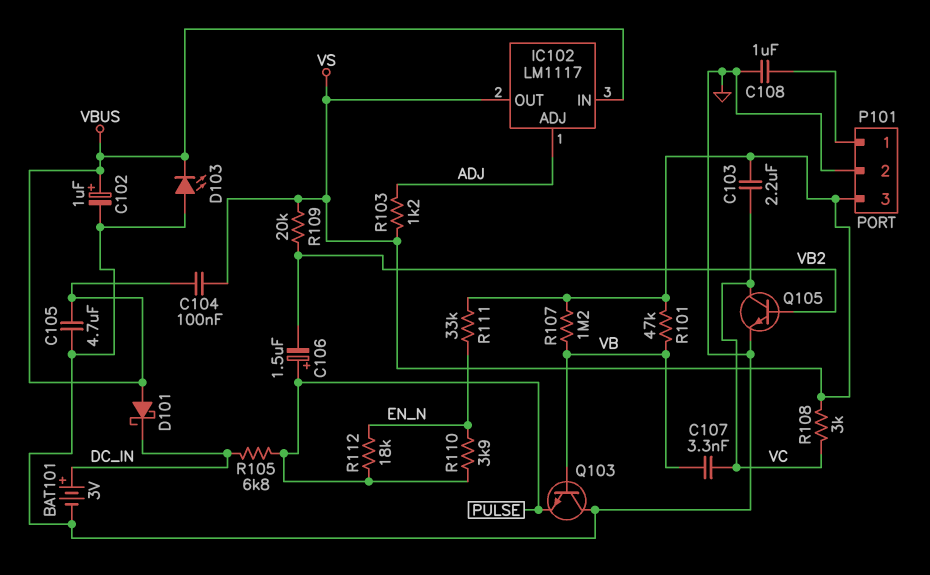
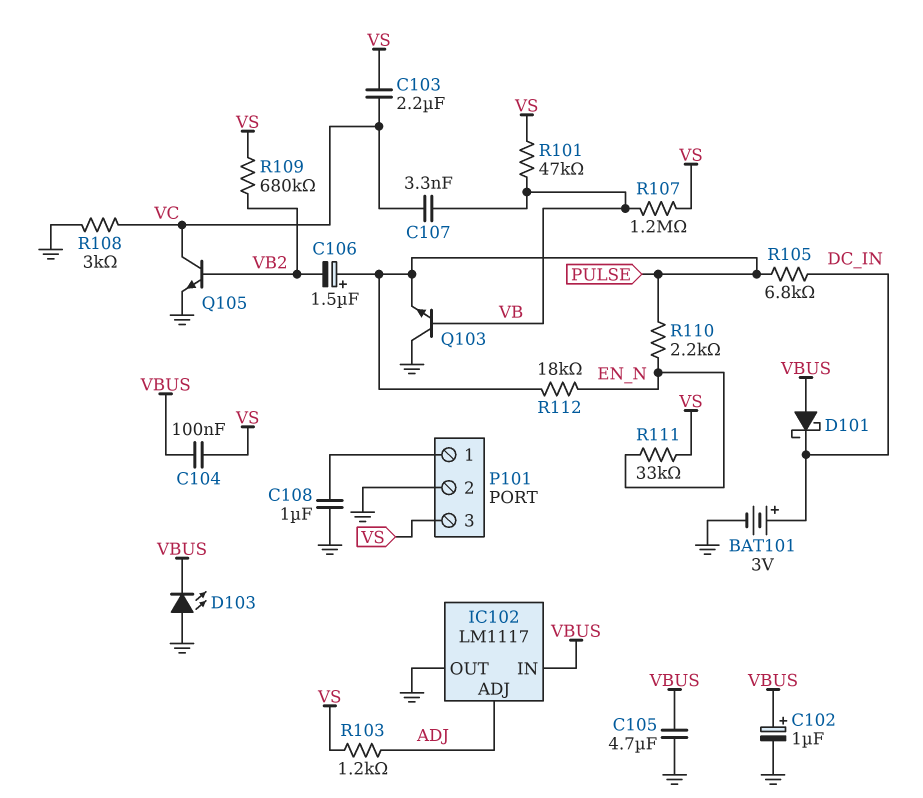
IC102 pin OUT: VS -> GND
R108: 3k (VC, VS) -> 3k (GND, VC)
R109: 20k (VB2, VS) -> 680k (VB2, VS)
R110: 3.9k (EN_N, PULSE) -> 2.2k (EN_N, PULSE)

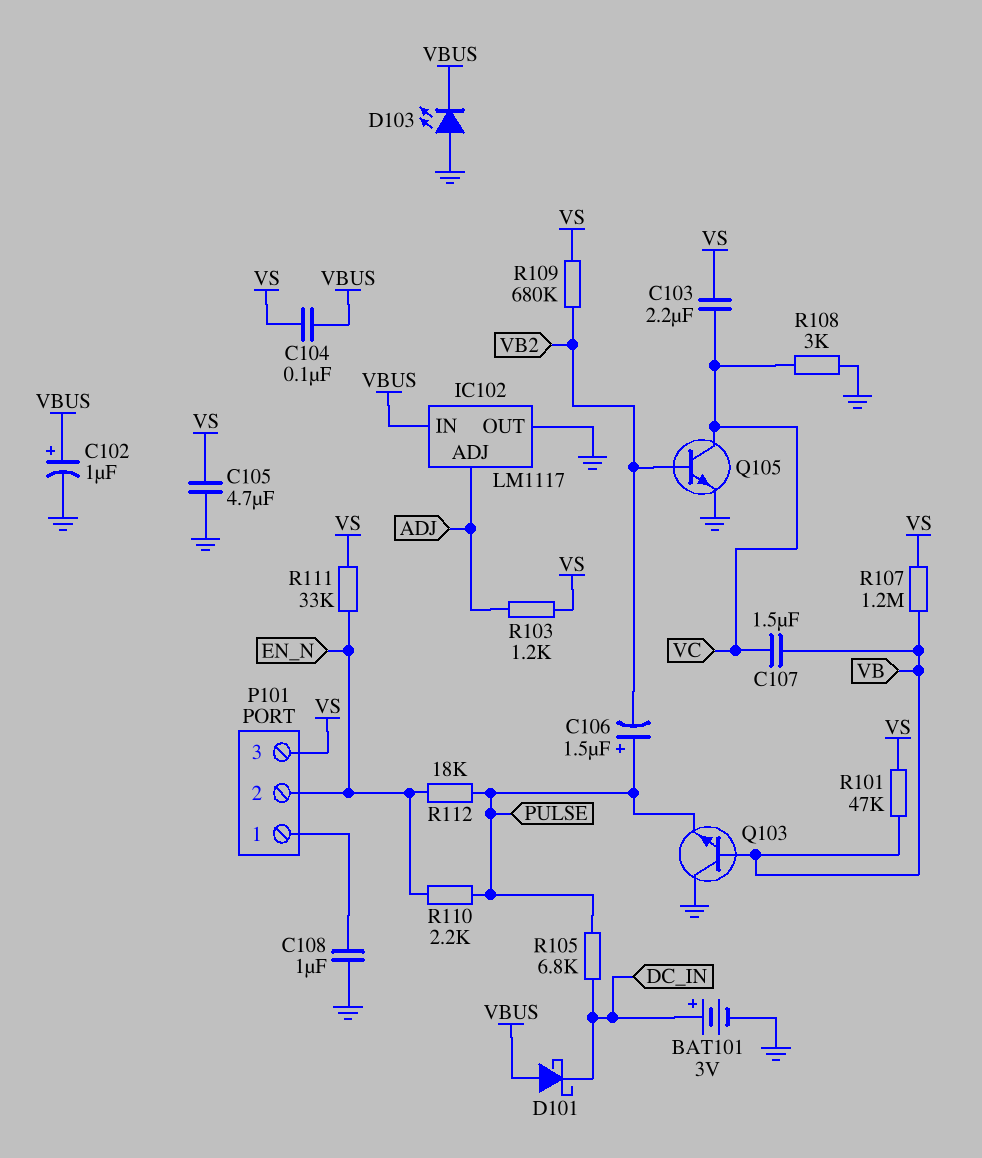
C105: 4.7uF (GND, VBUS) -> 4.7uF (GND, VS)
C107: 3.3nF (VB, VC) -> 1.5uF (VB, VC)
P101 pin 2: GND -> EN_N

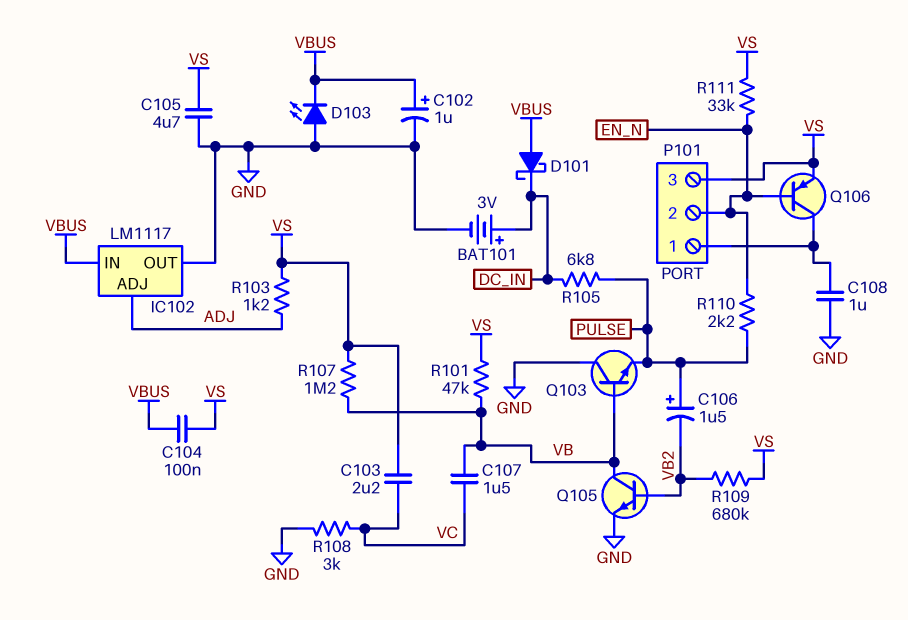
Q105: NPN (B VB2, C VC, E GND) -> NPN (B VB2, C VB, E GND)
Q106: none -> PNP (B EN_N, C P101/1, E VS)
R112: 18k (EN_N, PULSE) -> none

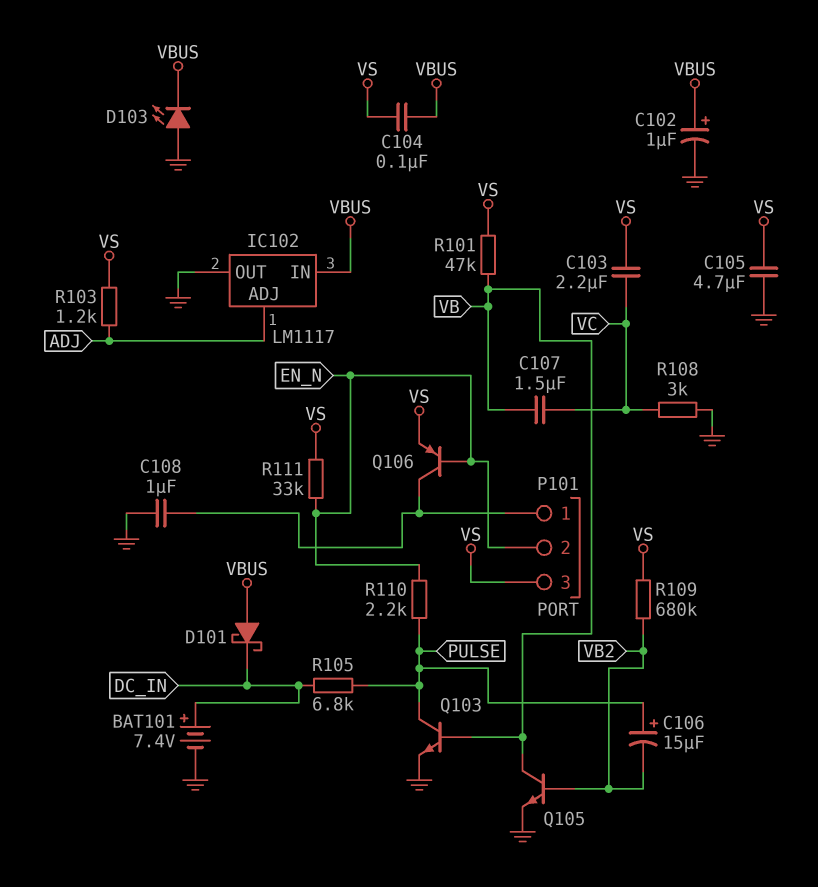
BAT101: 3V (plus DC_IN, minus GND) -> 7.4V (plus DC_IN, minus GND)
C106: 1.5uF (plus PULSE, minus VB2) -> 15uF (plus PULSE, minus VB2)
Q103: NPN (B VB, C GND, E PULSE) -> NPN (B VB, C PULSE, E GND)
R107: 1.2M (VB, VS) -> none

